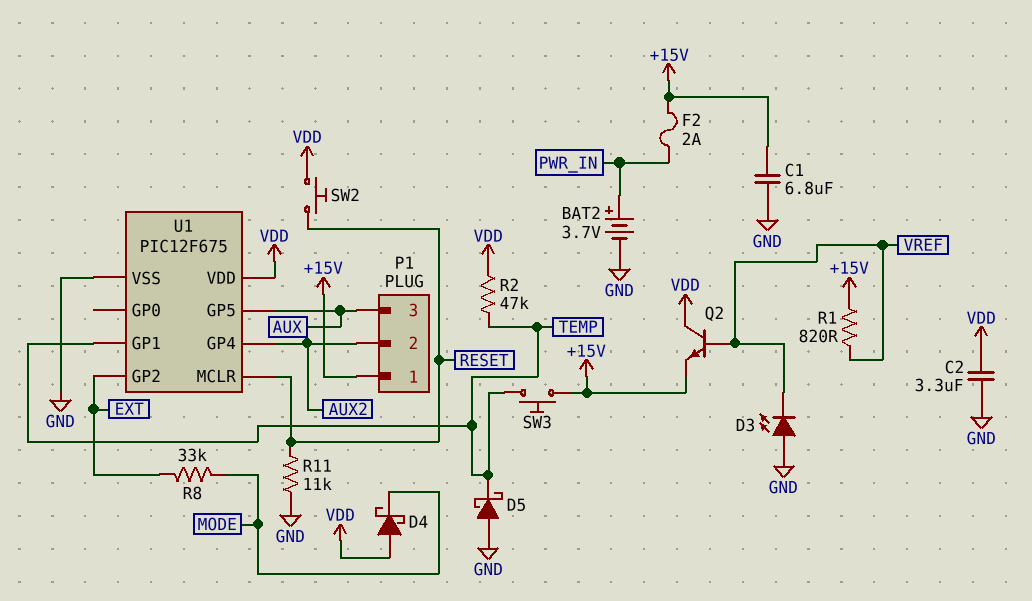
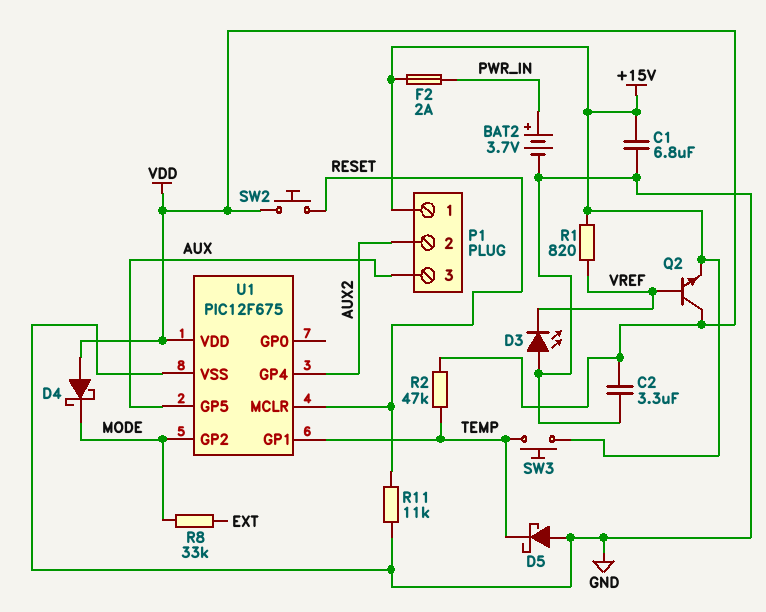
U1 pin GP2: EXT -> MODE

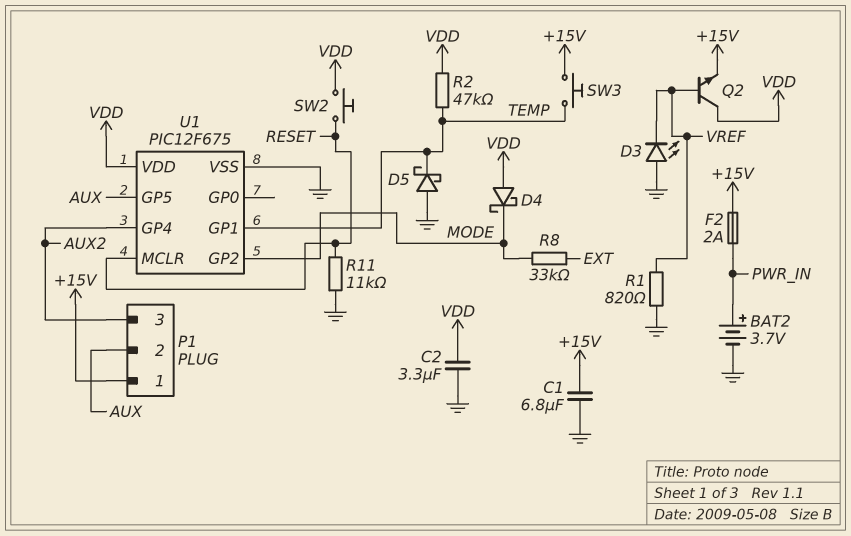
P1 pin 2: AUX2 -> AUX
P1 pin 3: AUX -> AUX2
R1: 820 (+15V, VREF) -> 820 (GND, VREF)

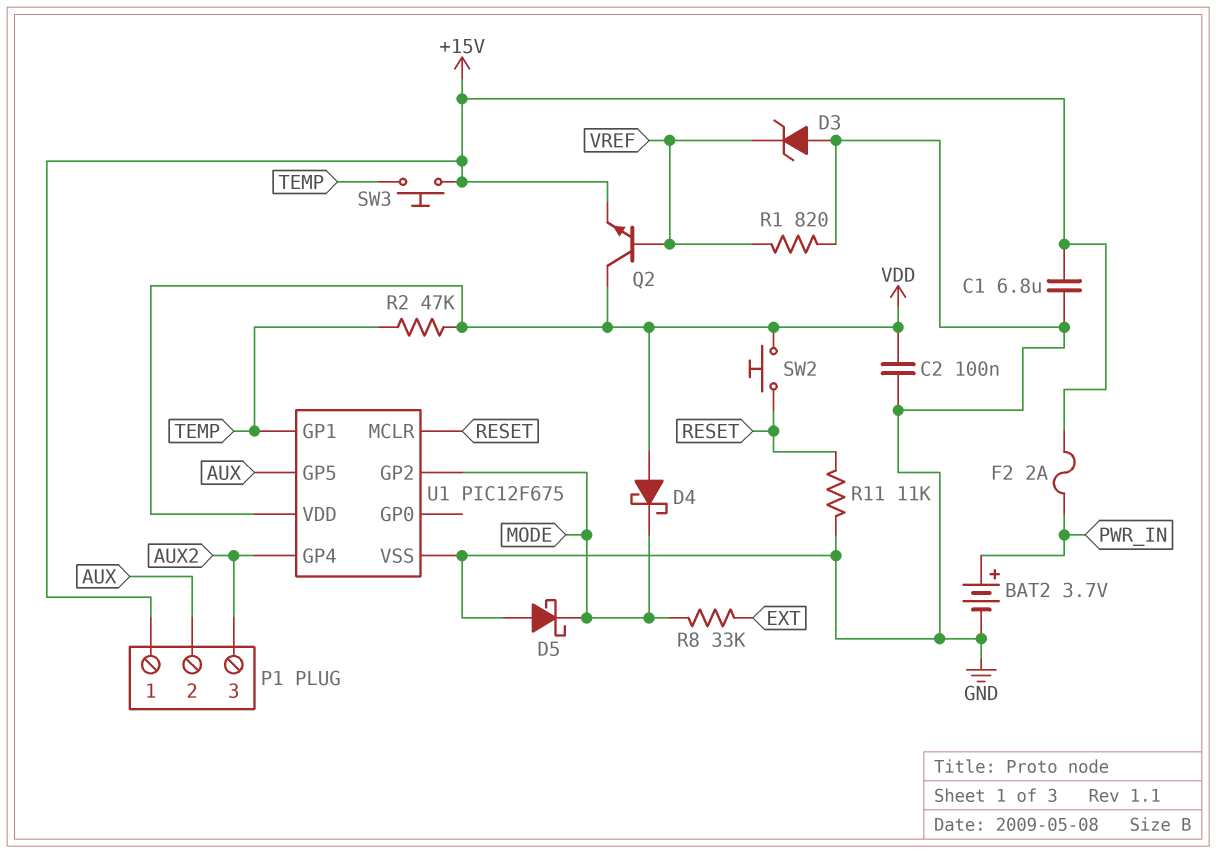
C2: 3.3uF (GND, VDD) -> 100nF (GND, VDD)
D3: LED (A GND, K VREF) -> zener (A GND, K VREF)
D5: schottky (A GND, K TEMP) -> schottky (A GND, K MODE)

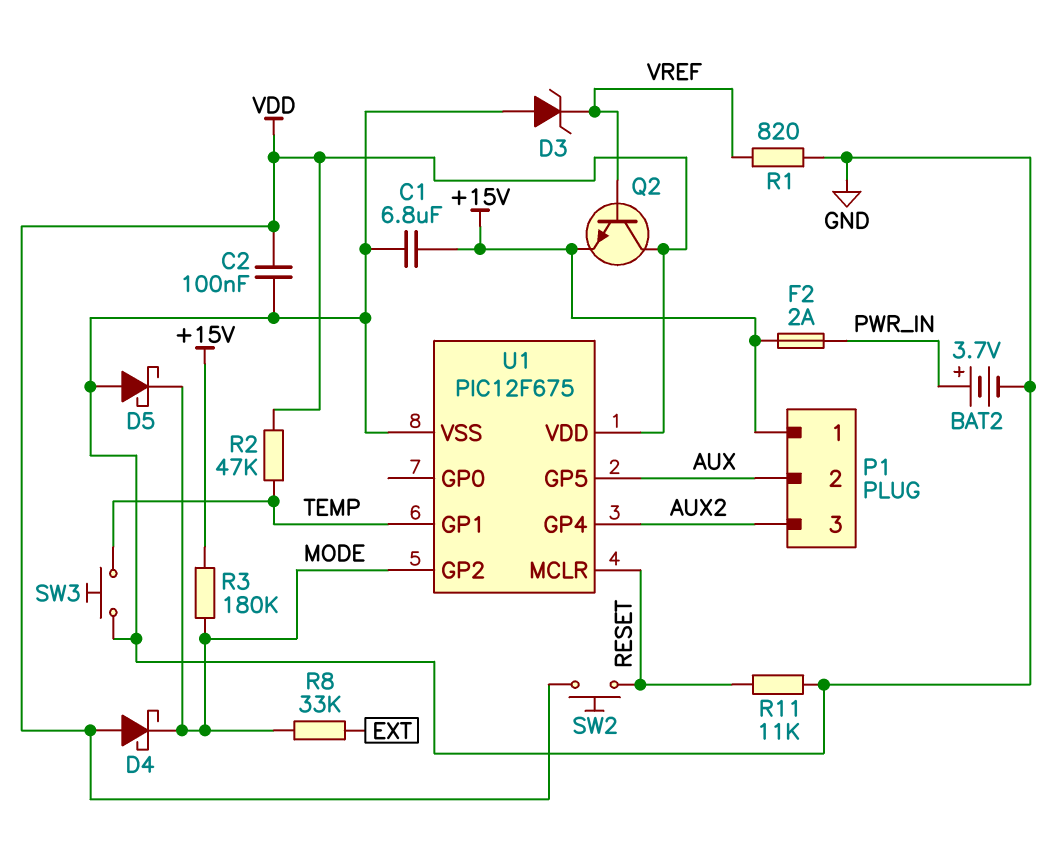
R3: none -> 180k (+15V, MODE)
SW3: button (+15V, TEMP) -> button (GND, TEMP)

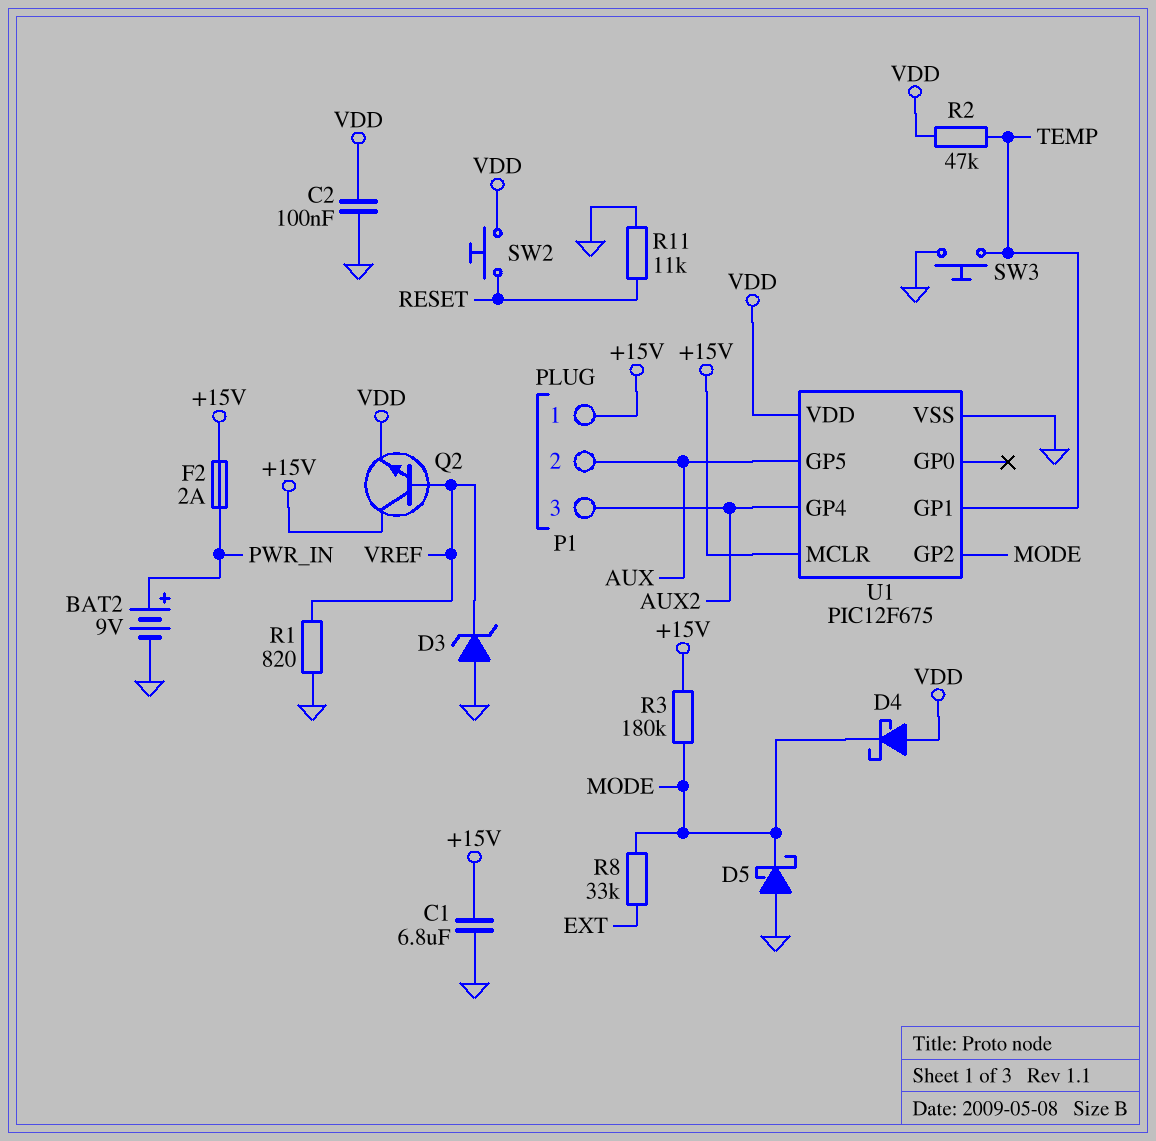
BAT2: 3.7V (plus PWR_IN, minus GND) -> 9V (plus PWR_IN, minus GND)
Q2: NPN (B VREF, C VDD, E +15V) -> NPN (B VREF, C +15V, E VDD)
U1 pin MCLR: RESET -> +15V

